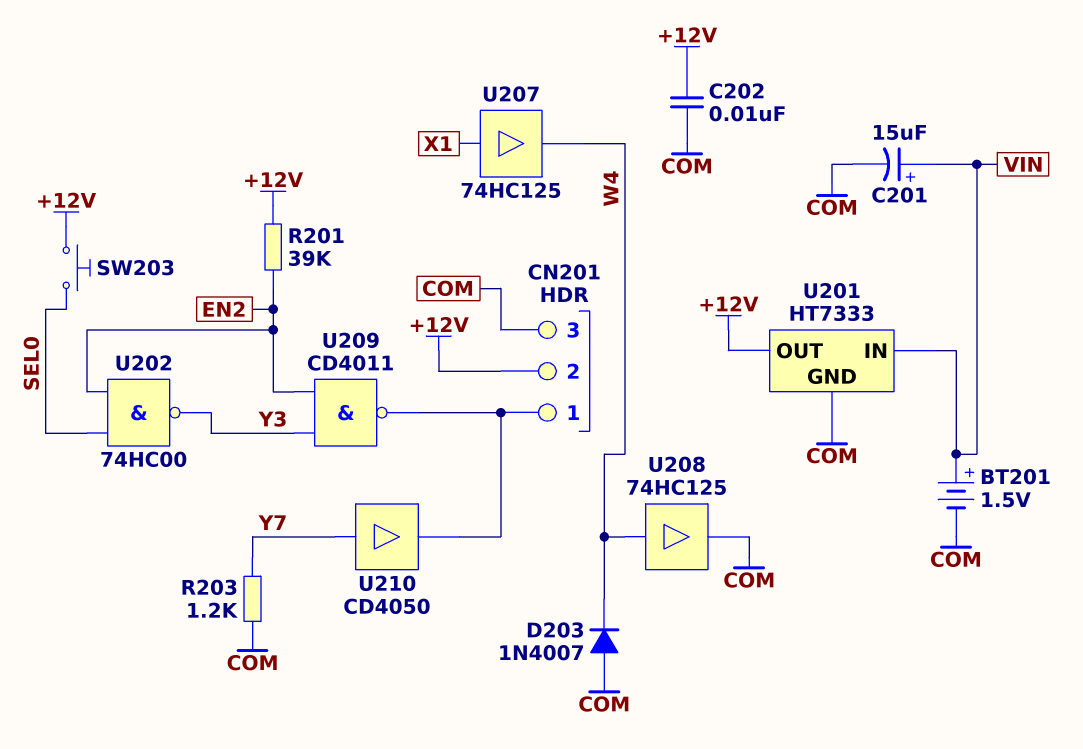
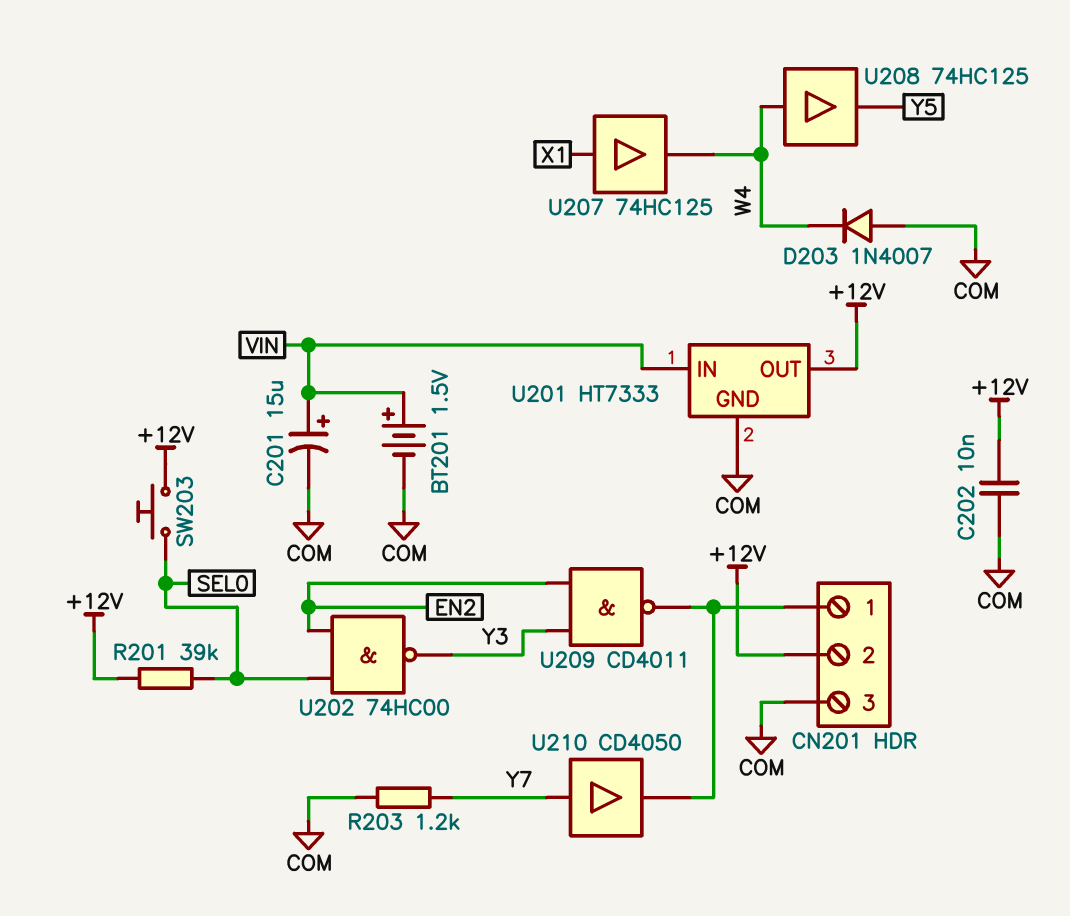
R201: 39k (+12V, EN2) -> 39k (+12V, SEL0)
U208: buffer 74HC125 (in W4, out COM) -> buffer 74HC125 (in W4, out Y5)

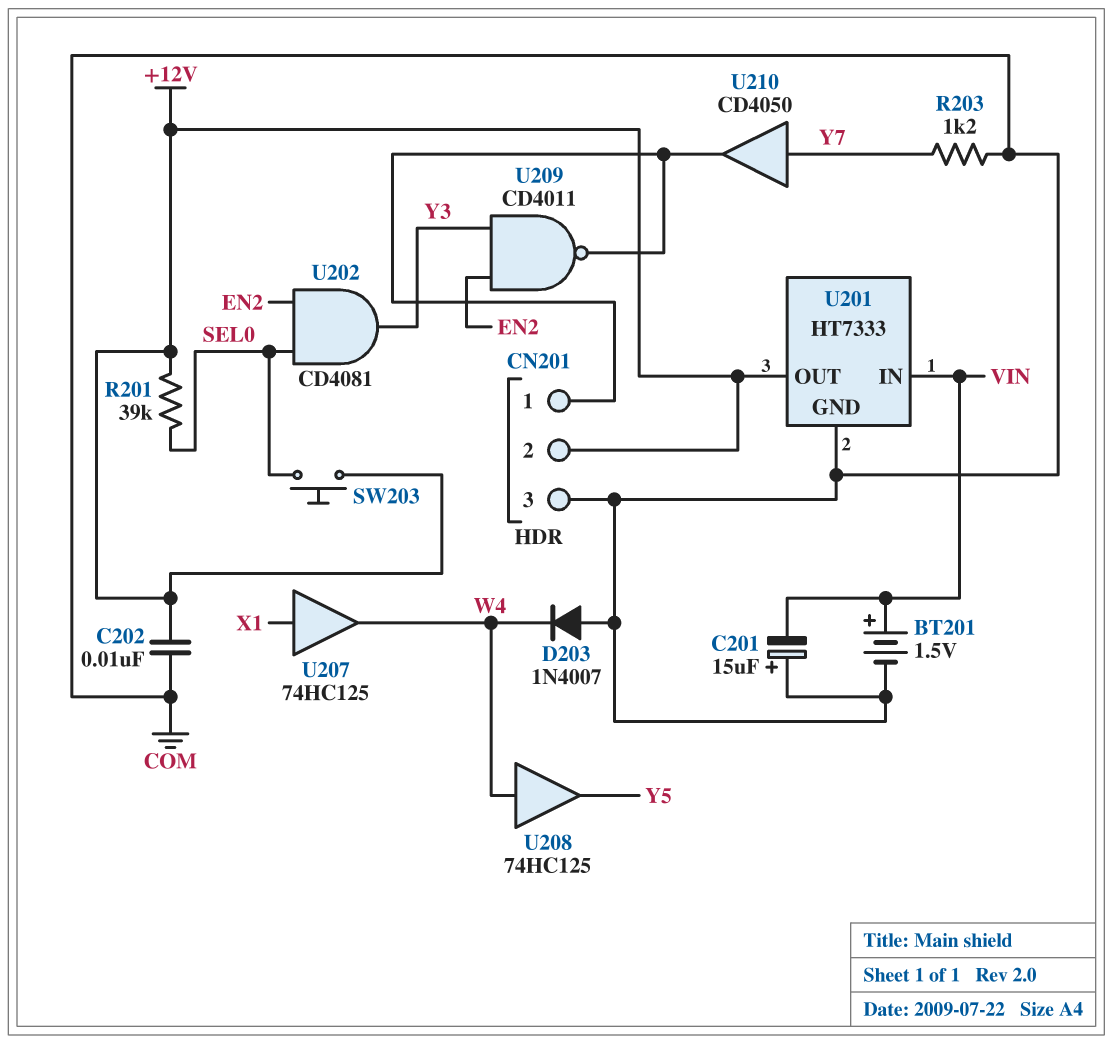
C201: 15uF (plus VIN, minus COM) -> 15uF (plus COM, minus VIN)
U202: NAND 74HC00 (in EN2, in SEL0, out Y3) -> AND CD4081 (in EN2, in SEL0, out Y3)

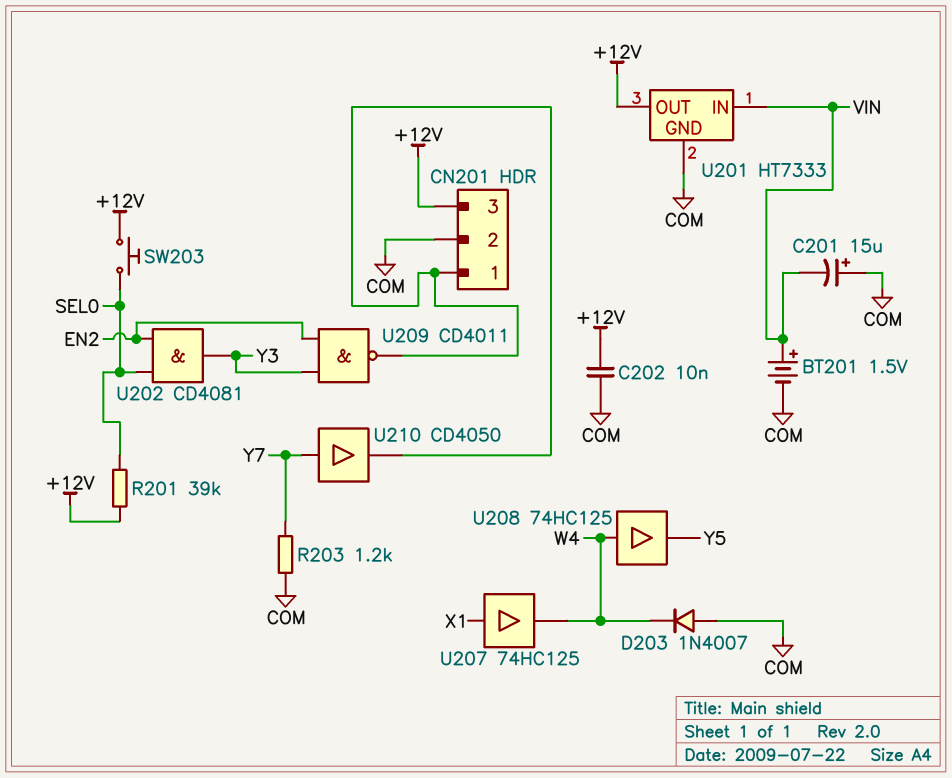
CN201 pin 2: +12V -> COM
CN201 pin 3: COM -> +12V

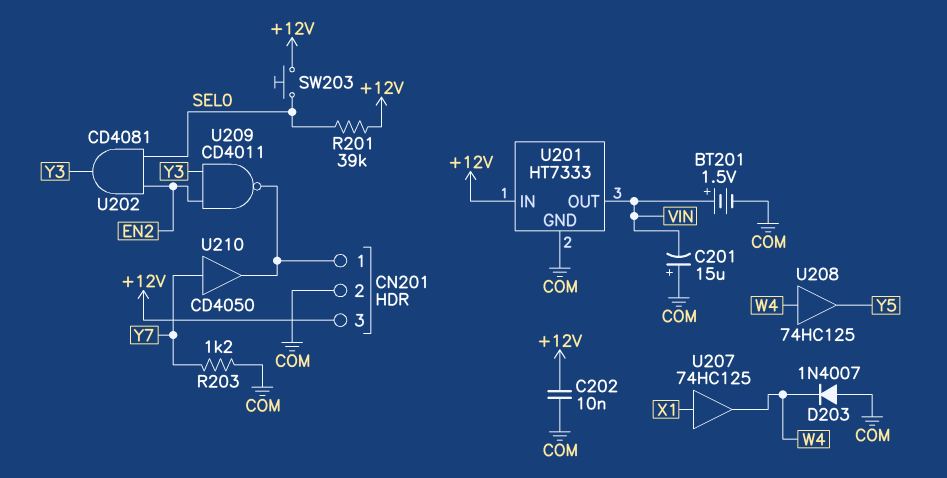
U201 pin IN: VIN -> +12V
U201 pin OUT: +12V -> VIN

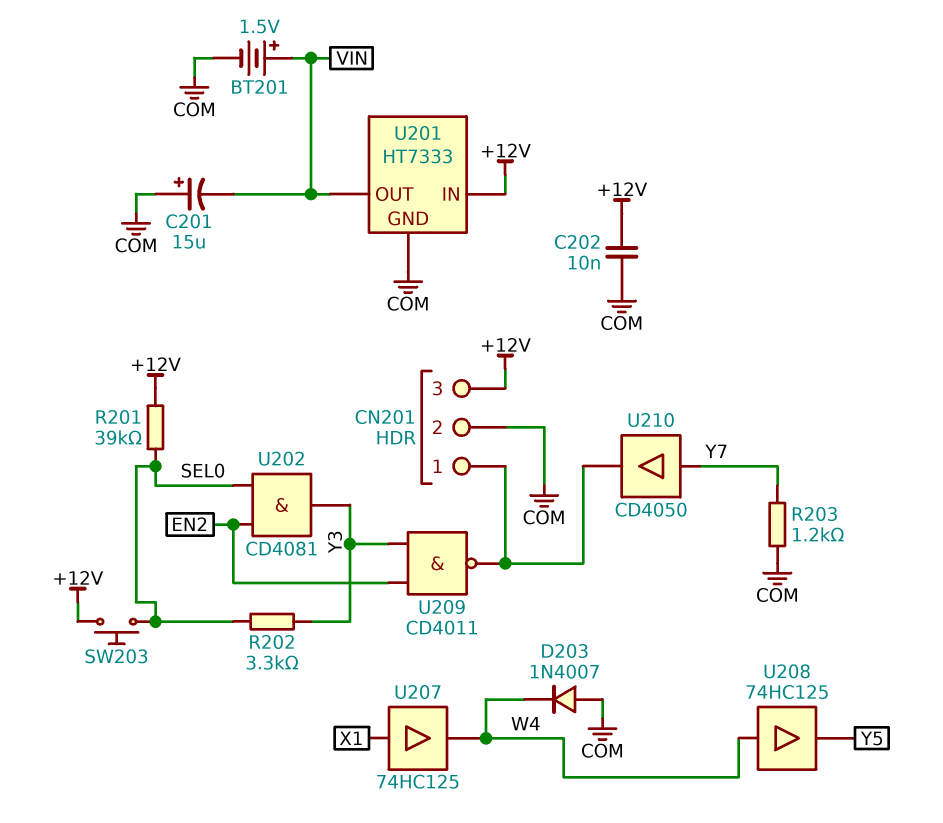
R202: none -> 3.3k (SEL0, Y3)

